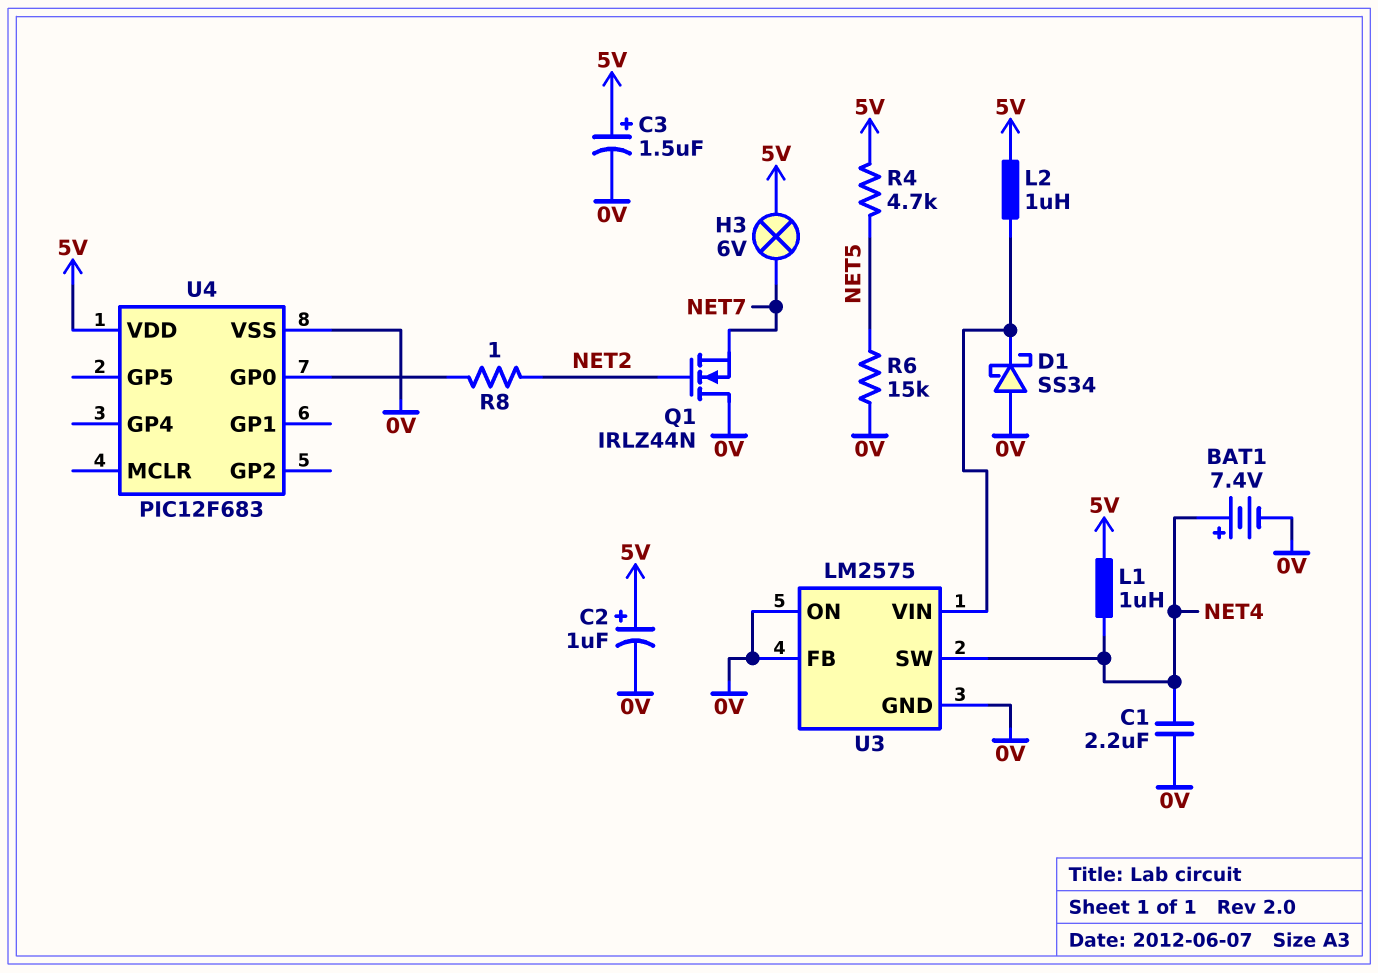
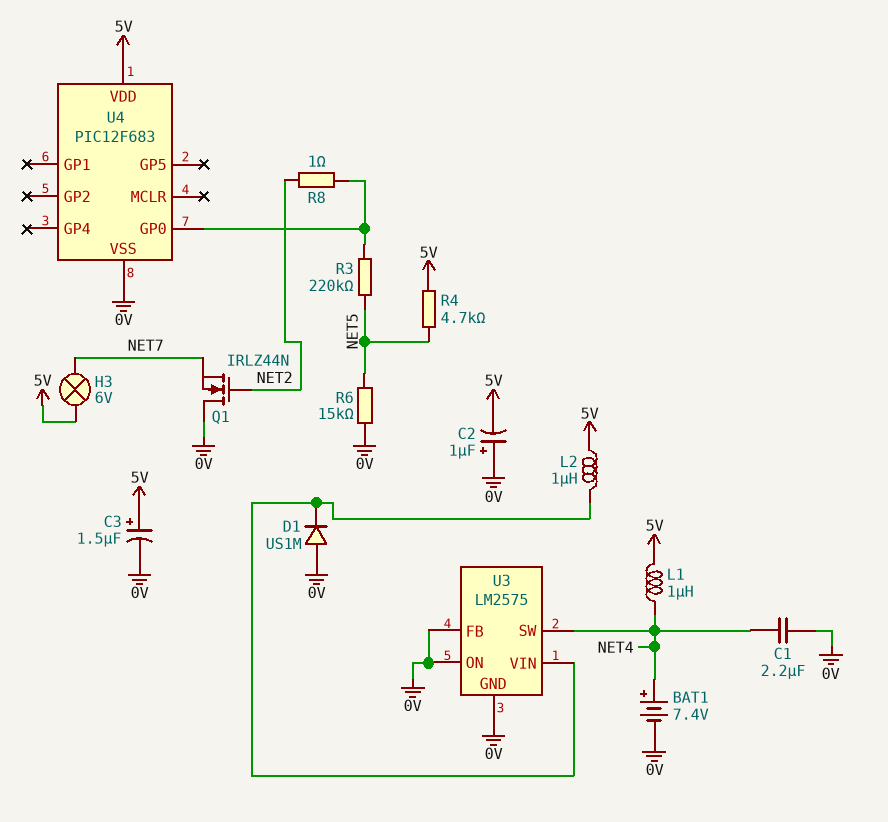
C2: 1uF (plus 5V, minus 0V) -> 1uF (plus 0V, minus 5V)
D1: schottky SS34 (A 0V, K U3/VIN) -> diode US1M (A 0V, K U3/VIN)
R3: none -> 220k (NET5, U4/GP0)

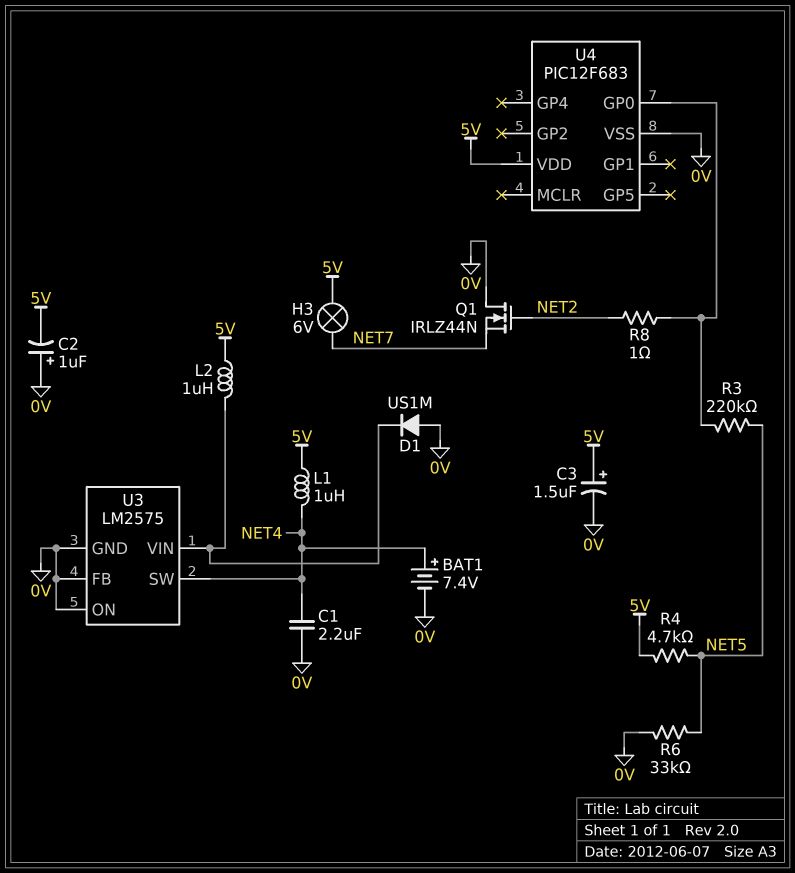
R6: 15k (0V, NET5) -> 33k (0V, NET5)

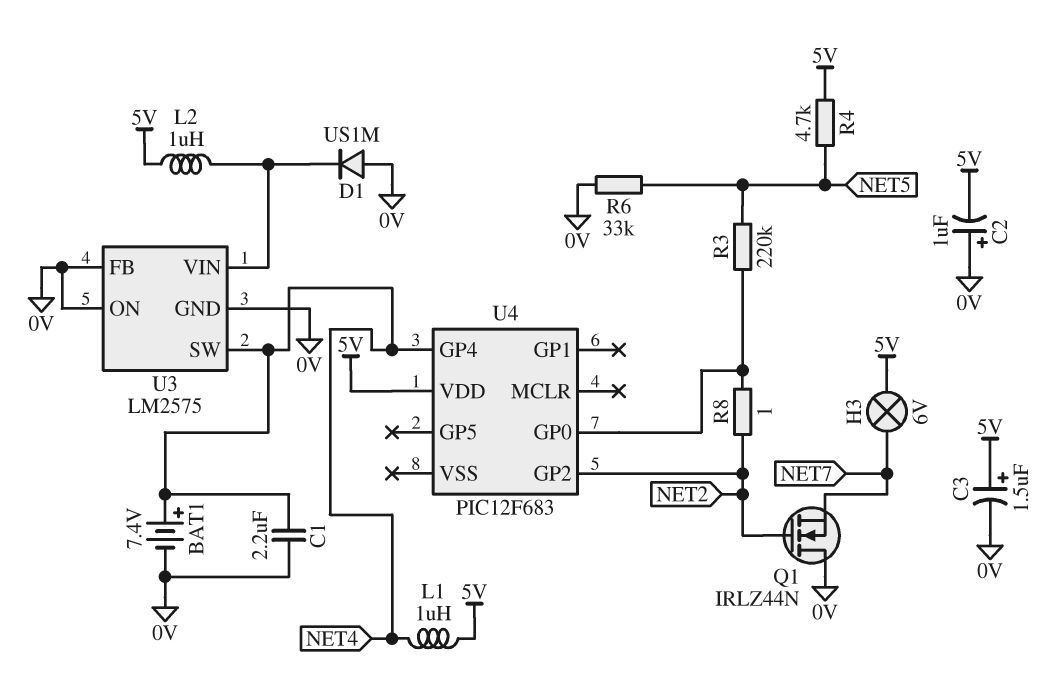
U4 pin GP2: none -> NET2
U4 pin GP4: none -> NET4
U4 pin VSS: 0V -> none

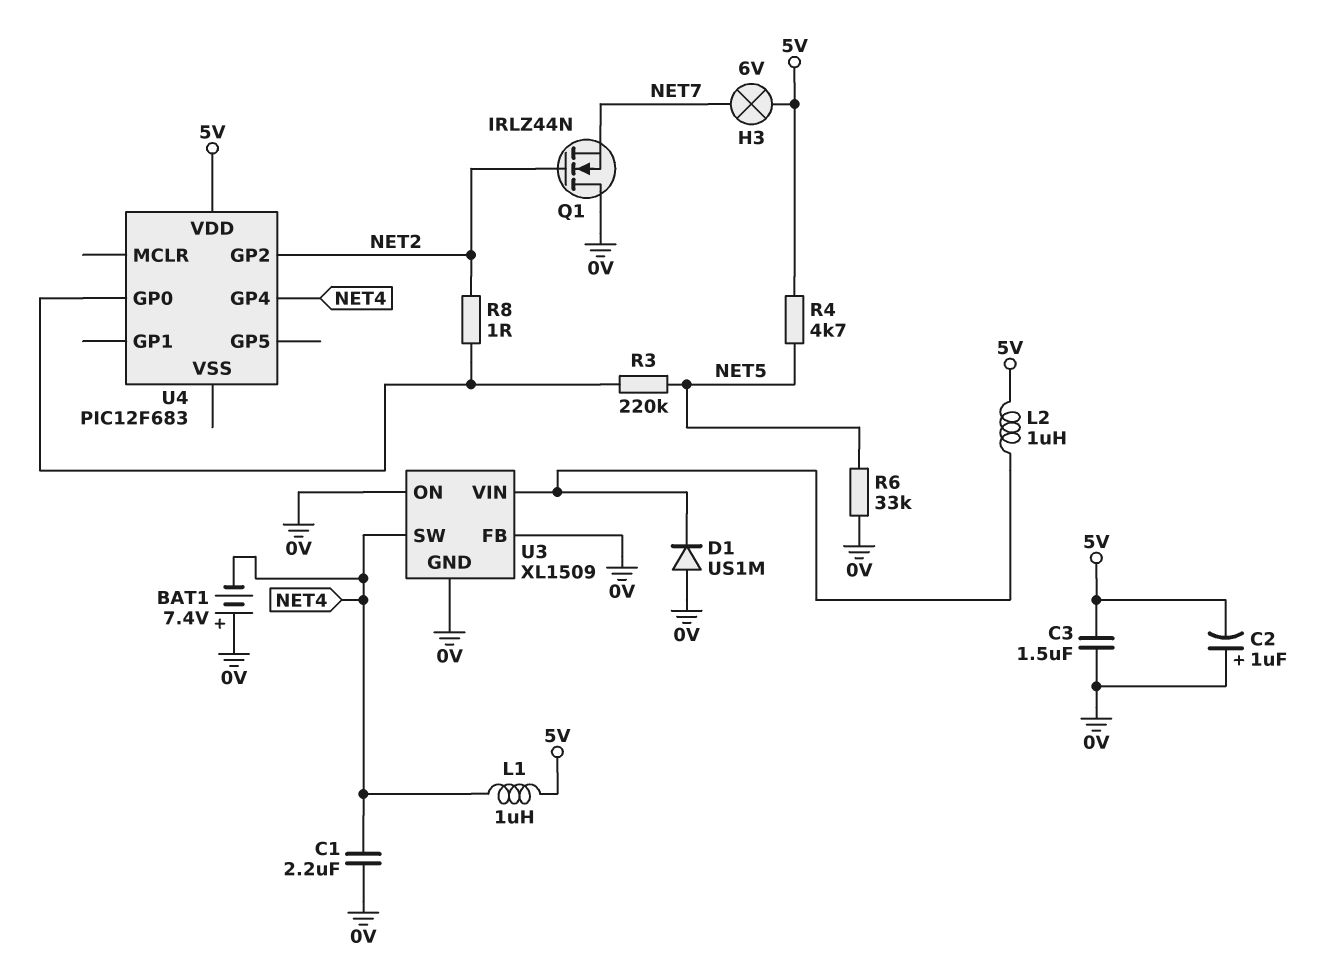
BAT1: 7.4V (plus NET4, minus 0V) -> 7.4V (plus 0V, minus NET4)
C3: 1.5uF (plus 5V, minus 0V) -> 1.5uF (0V, 5V)
U3: LM2575 -> XL1509

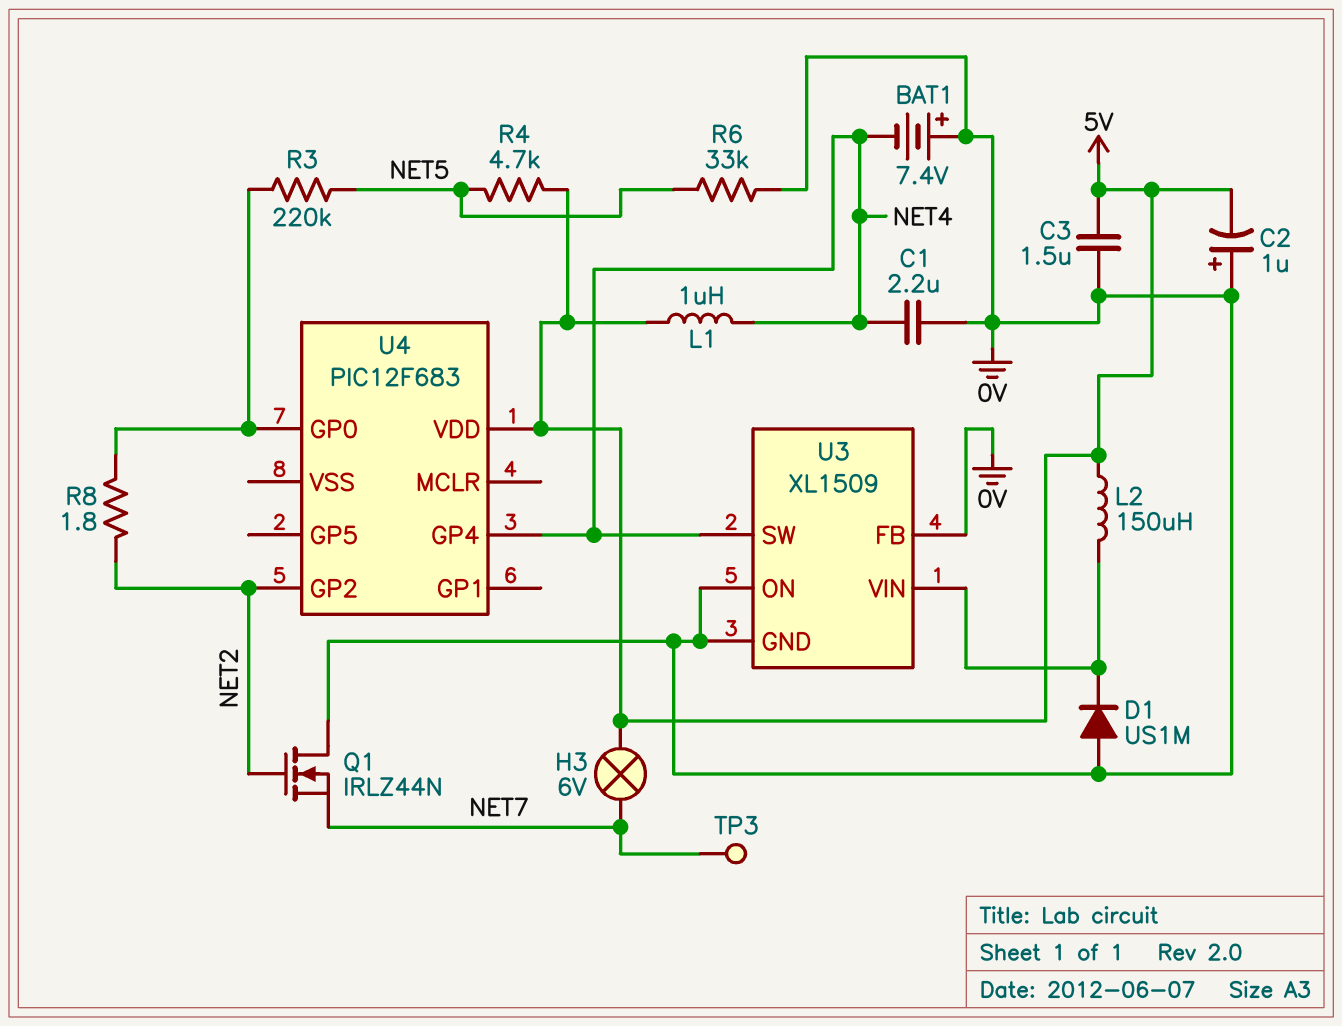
L2: 1uH (5V, U3/VIN) -> 150uH (5V, U3/VIN)
R8: 1 (NET2, U4/GP0) -> 1.8 (NET2, U4/GP0)
TP3: none -> test point (NET7)

